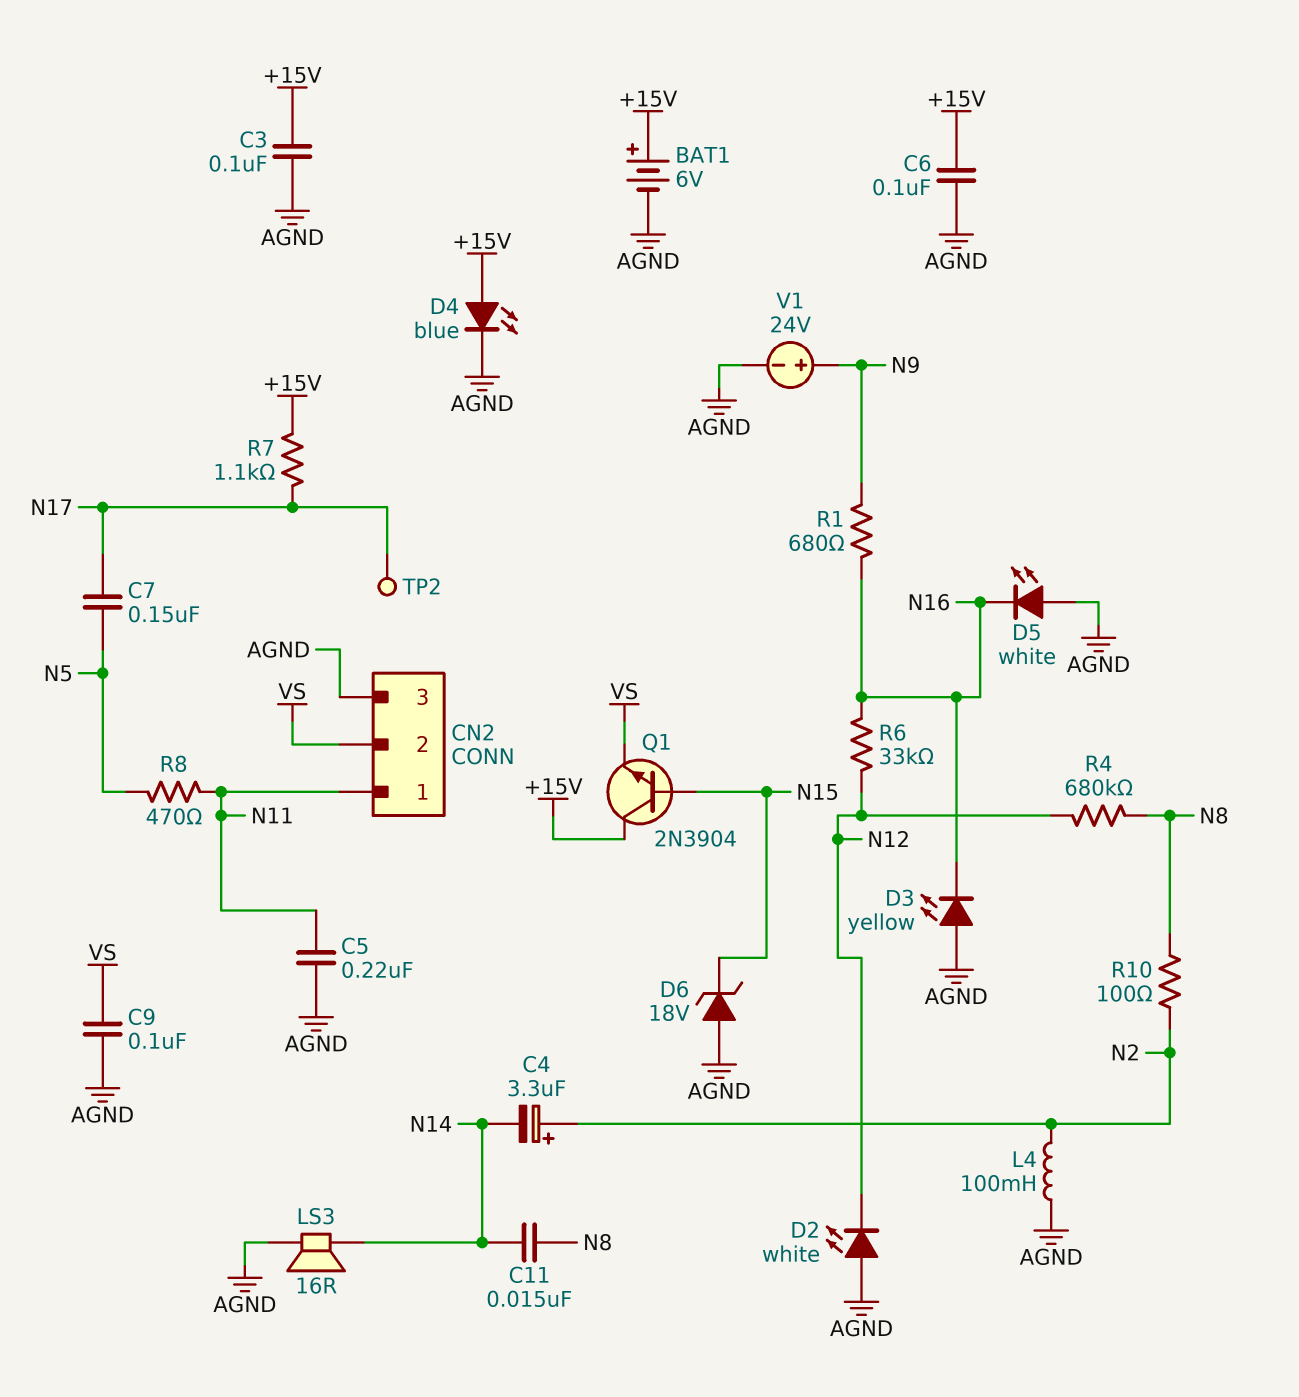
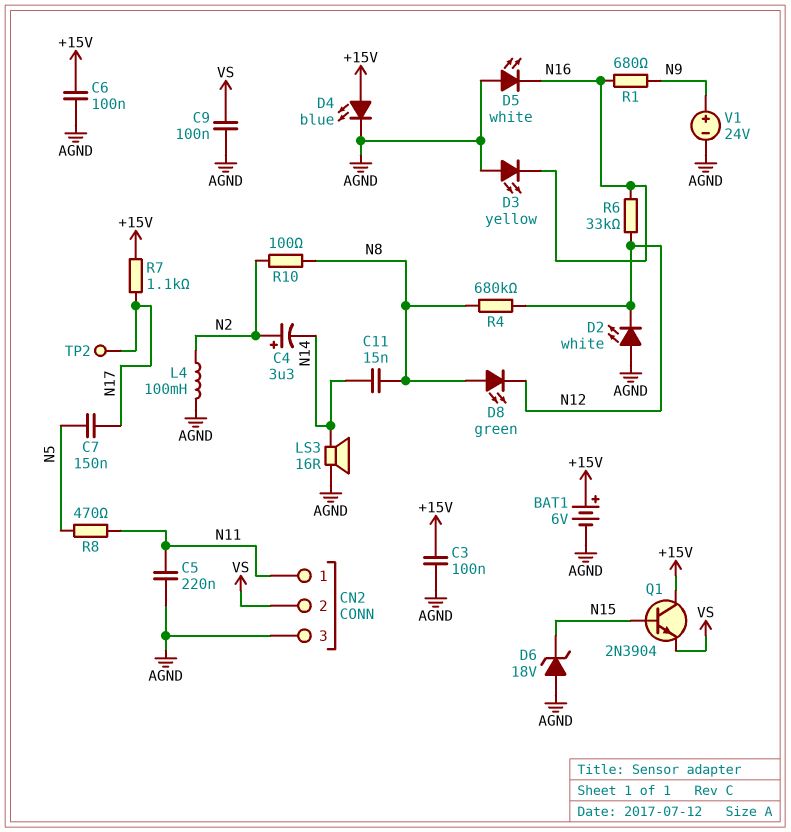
D8: none -> LED green (A N8, K N12)

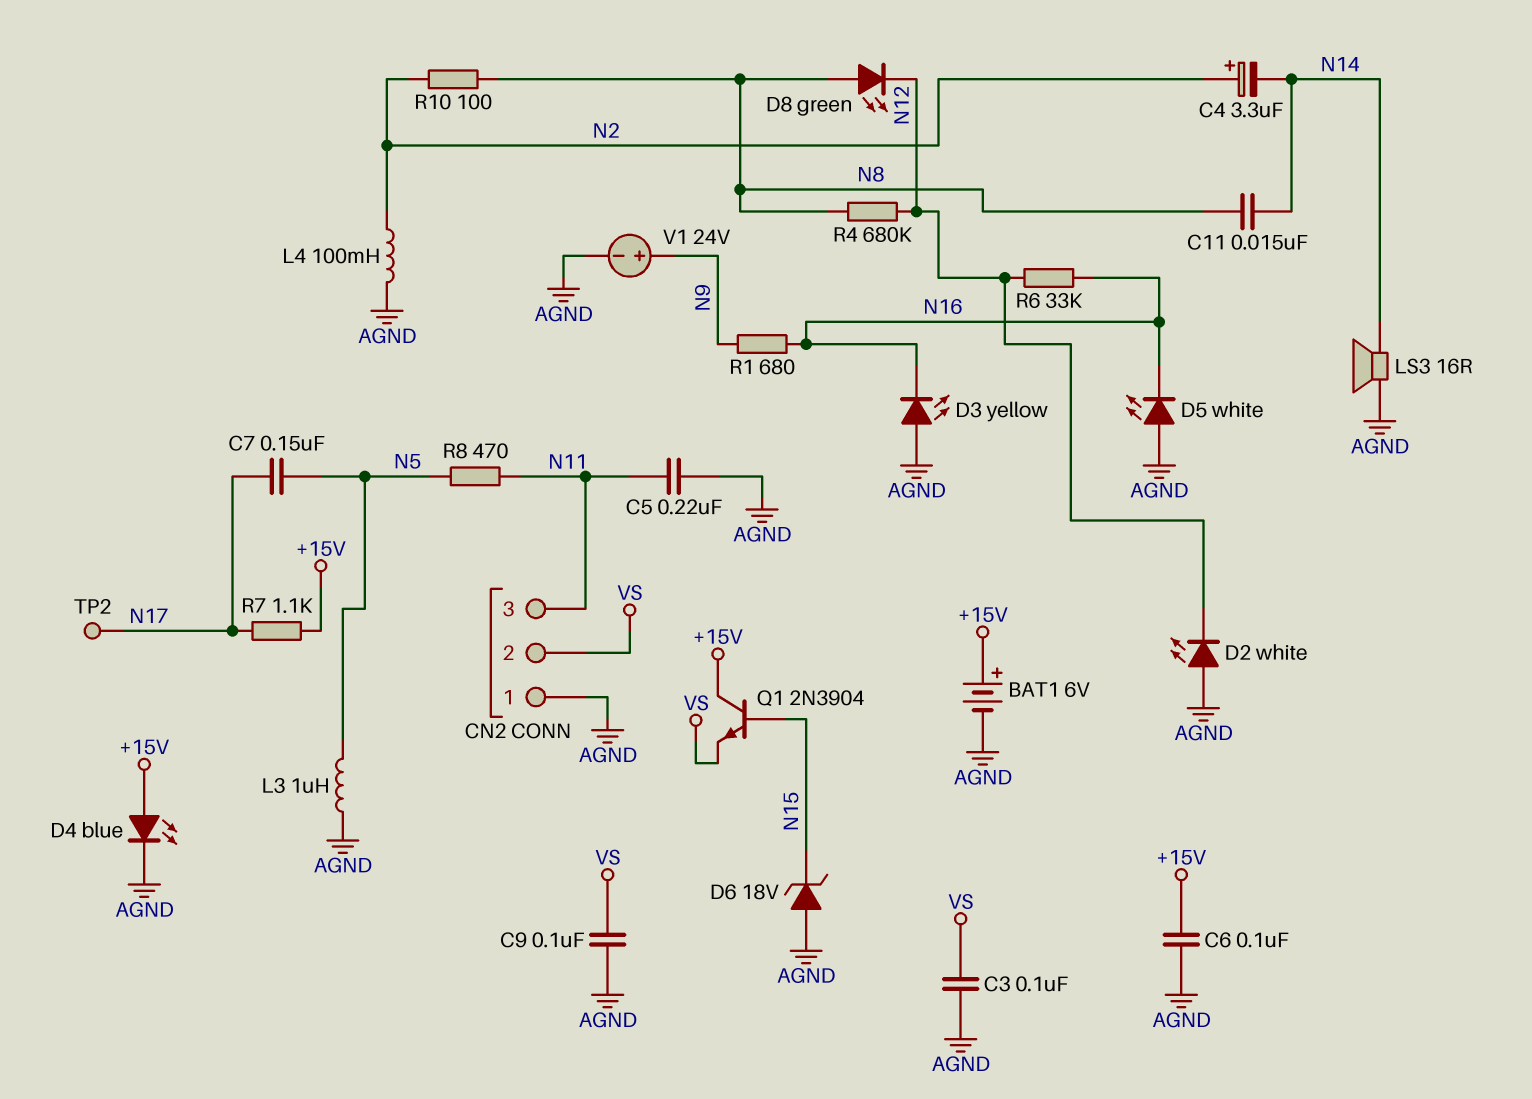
C3: 100nF (+15V, AGND) -> 100nF (AGND, VS)
CN2 pin 1: N11 -> AGND
CN2 pin 3: AGND -> N11
L3: none -> 1uH (AGND, N5)

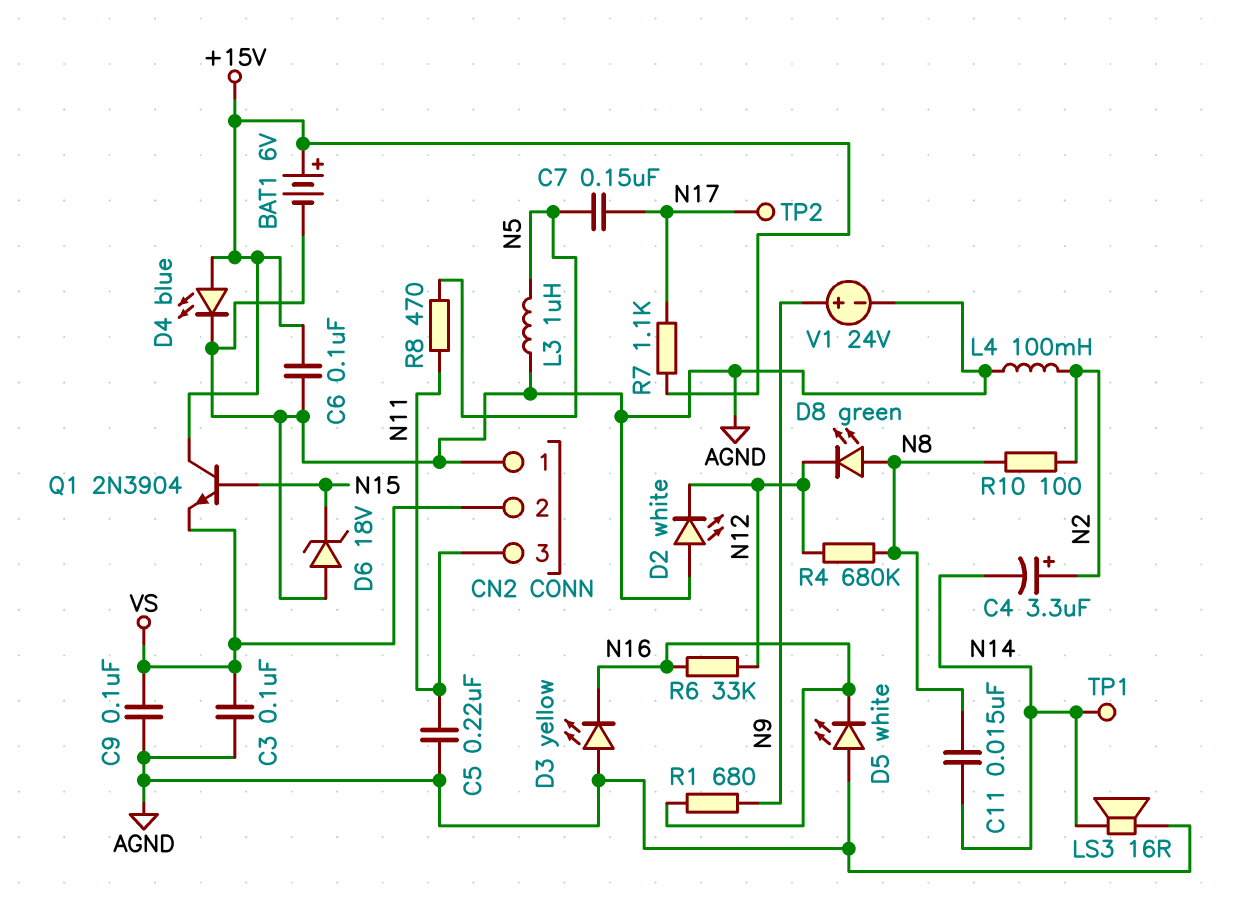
TP1: none -> test point (N14)

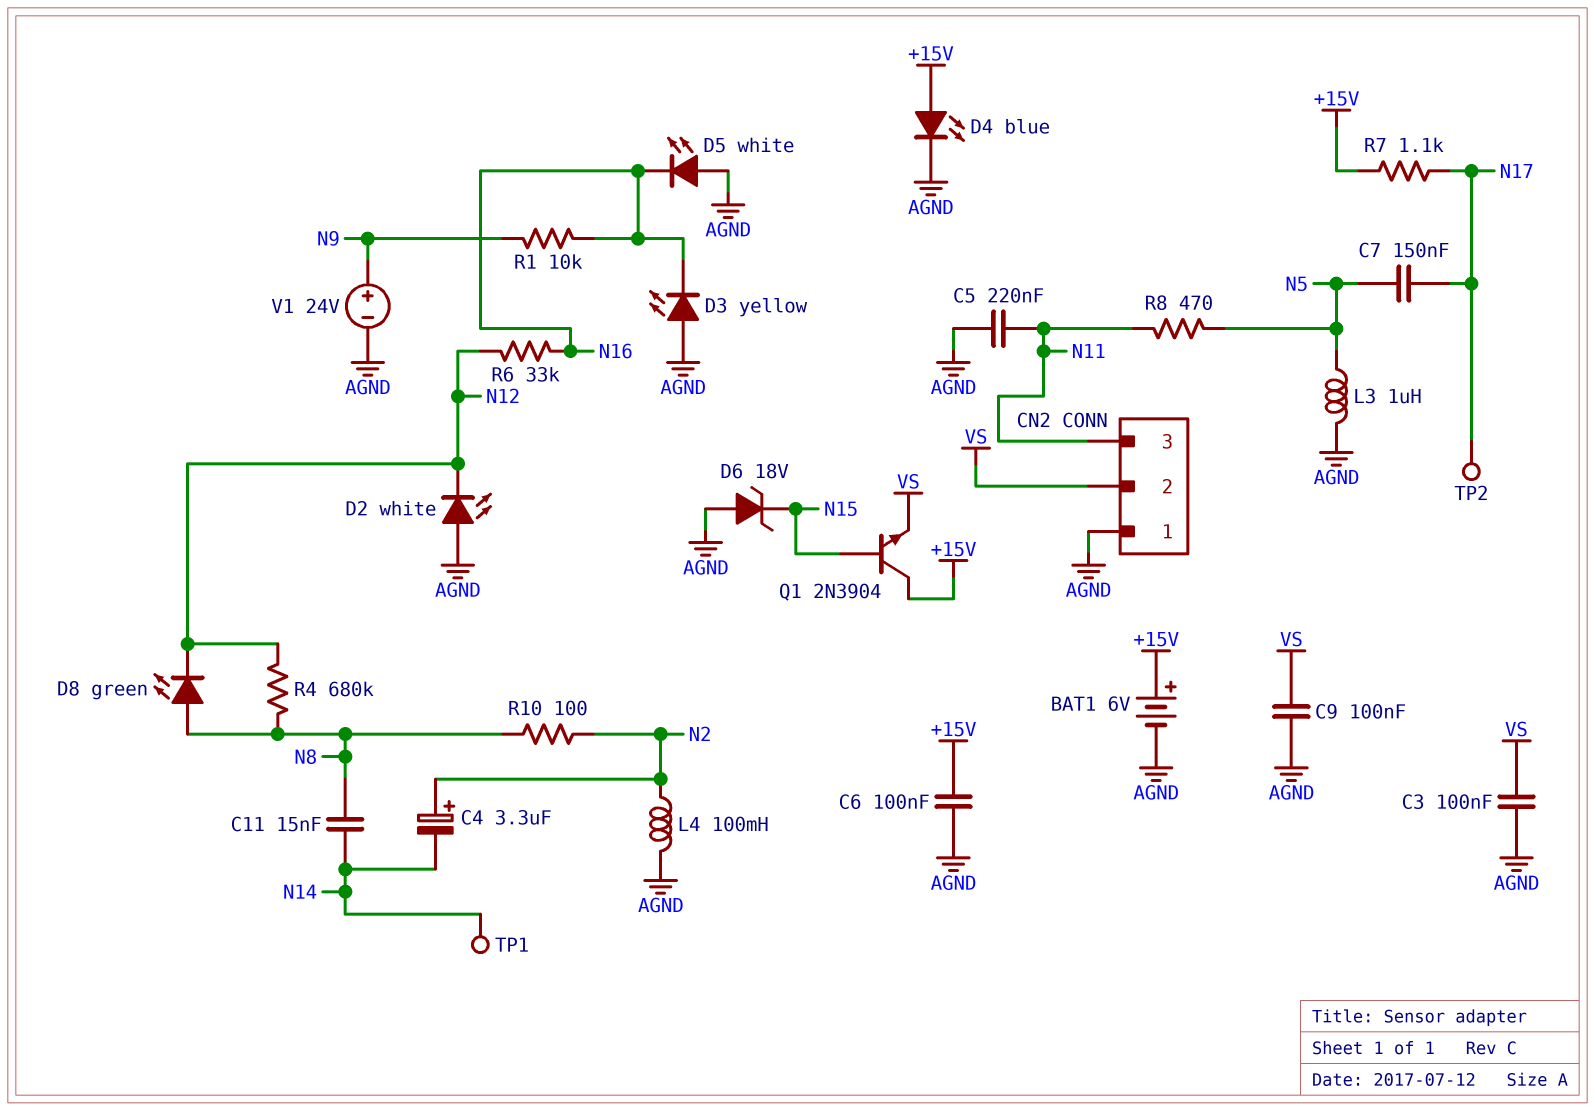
LS3: speaker 16R (AGND, N14) -> none
R1: 680 (N9, N16) -> 10k (N9, N16)

